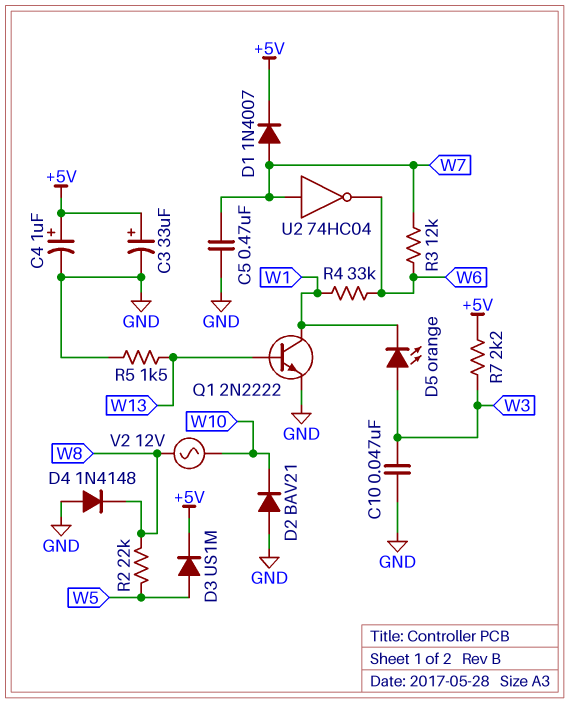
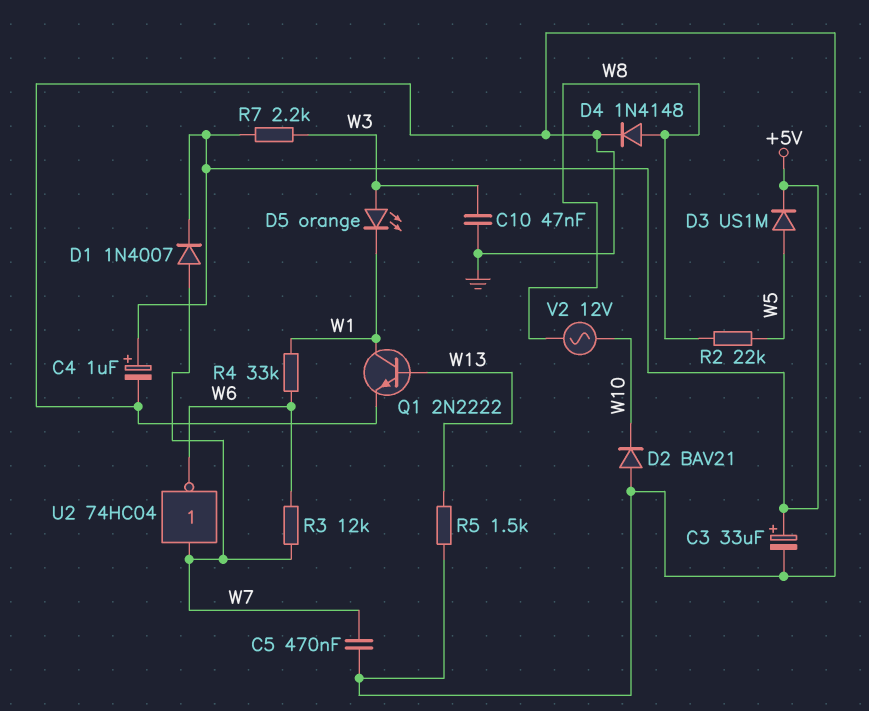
D4: diode 1N4148 (A GND, K W8) -> diode 1N4148 (A W8, K GND)

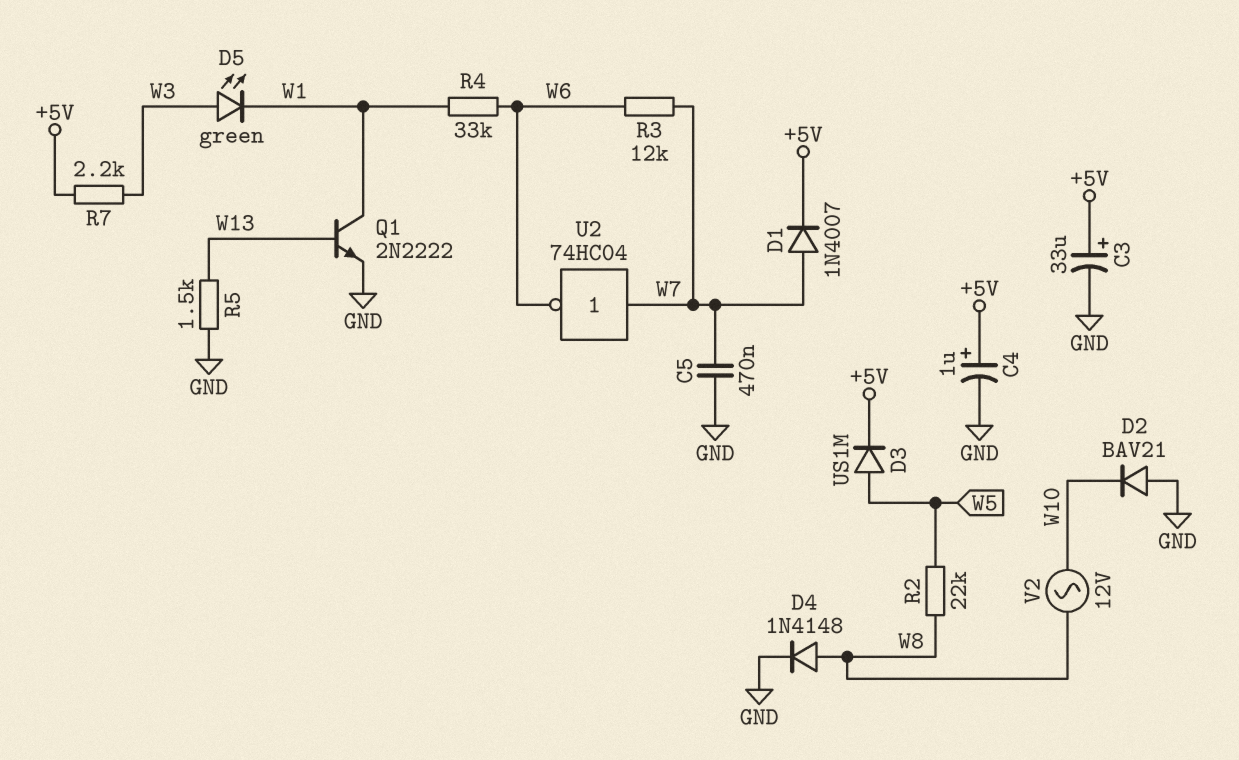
C10: 47nF (GND, W3) -> none
D5: LED orange (A W3, K W1) -> LED green (A W3, K W1)

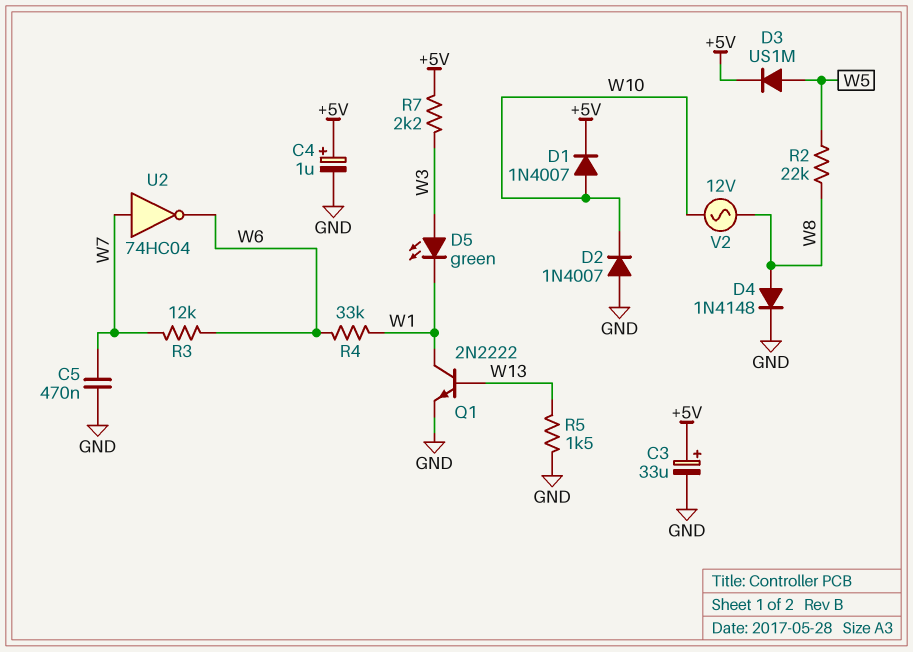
D1: diode 1N4007 (A W7, K +5V) -> diode 1N4007 (A W10, K +5V)
D2: diode BAV21 (A GND, K W10) -> diode 1N4007 (A GND, K W10)

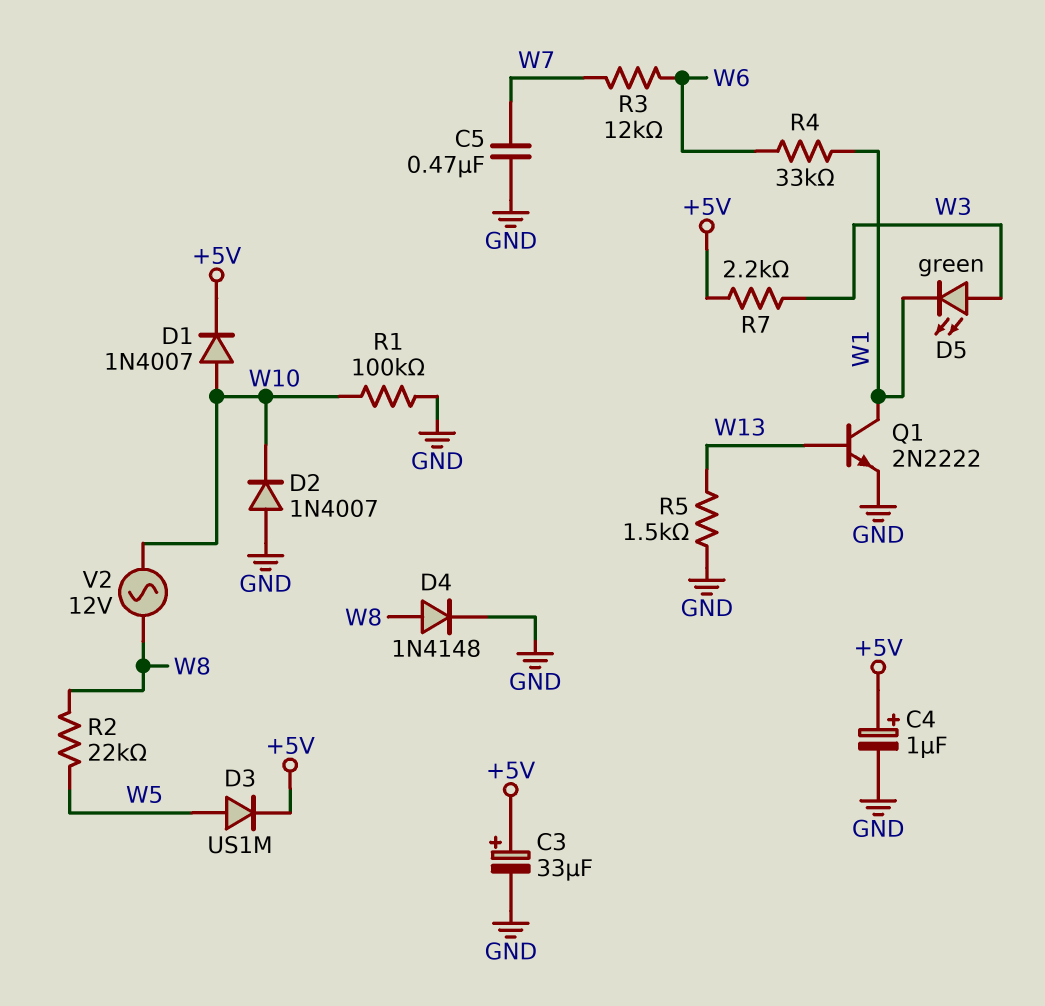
R1: none -> 100k (GND, W10)
U2: NOT 74HC04 (in W7, out W6) -> none

